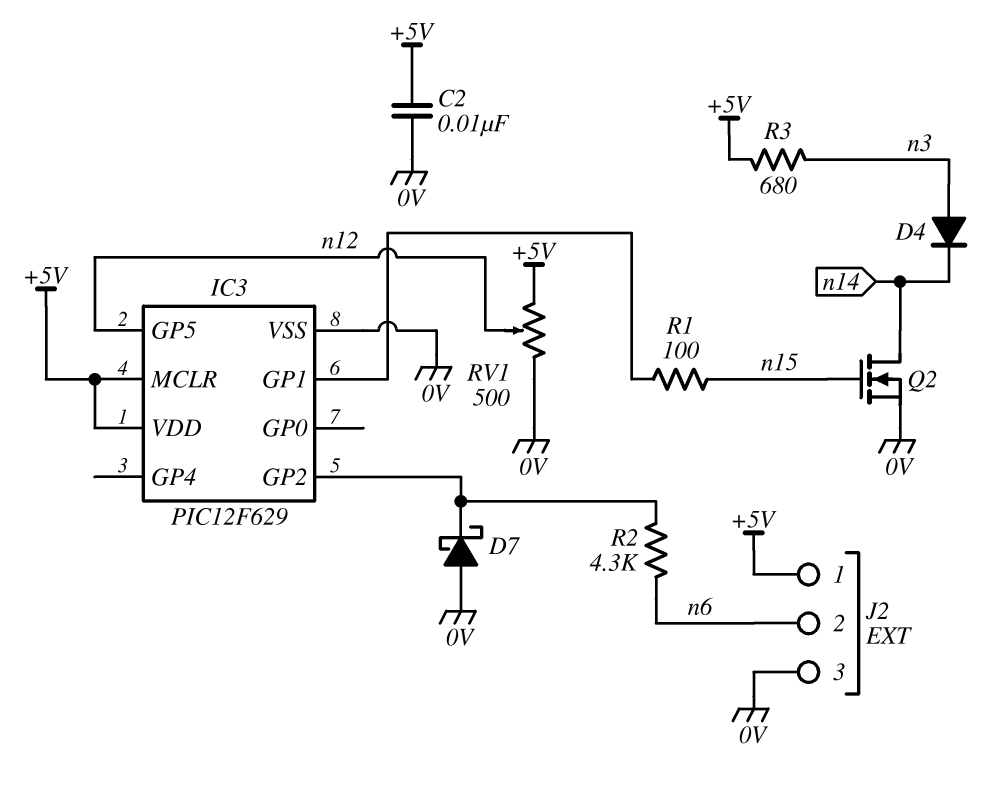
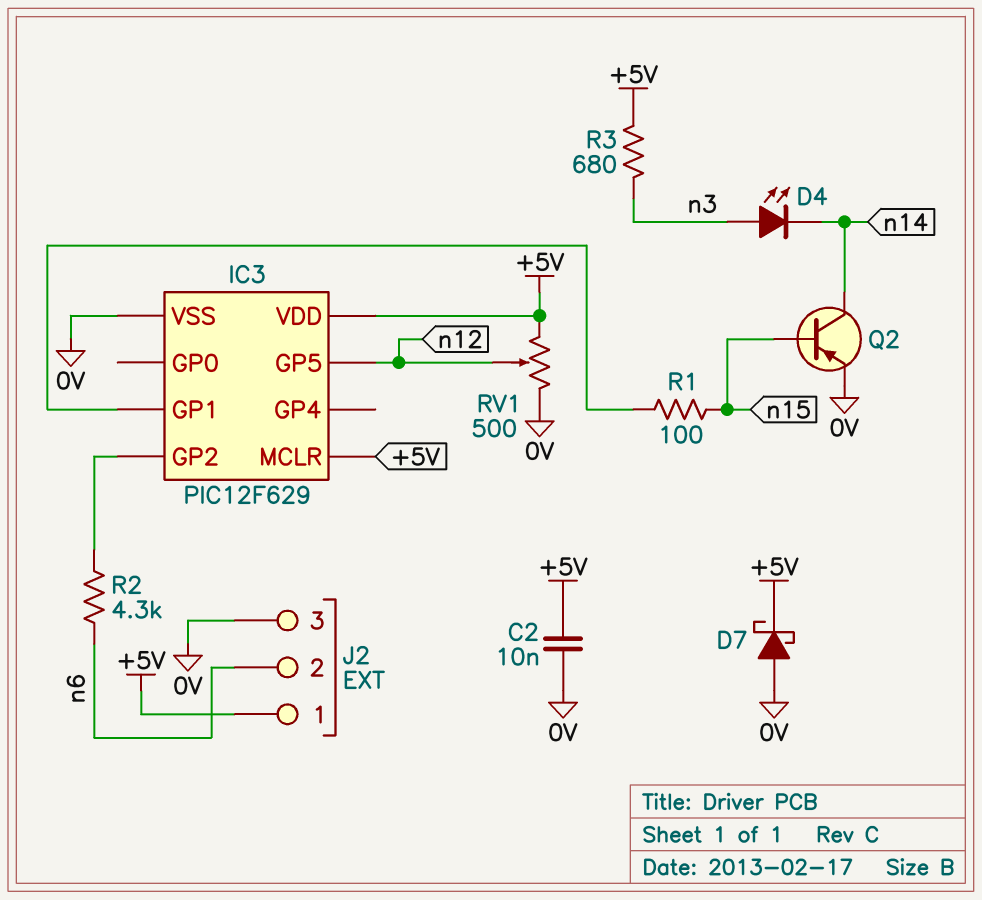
D4: diode (A n3, K n14) -> LED (A n3, K n14)
D7: schottky (A 0V, K IC3/GP2) -> schottky (A 0V, K +5V)
Q2: NMOS (G n15, D n14, S 0V) -> PNP (B n15, C n14, E 0V)

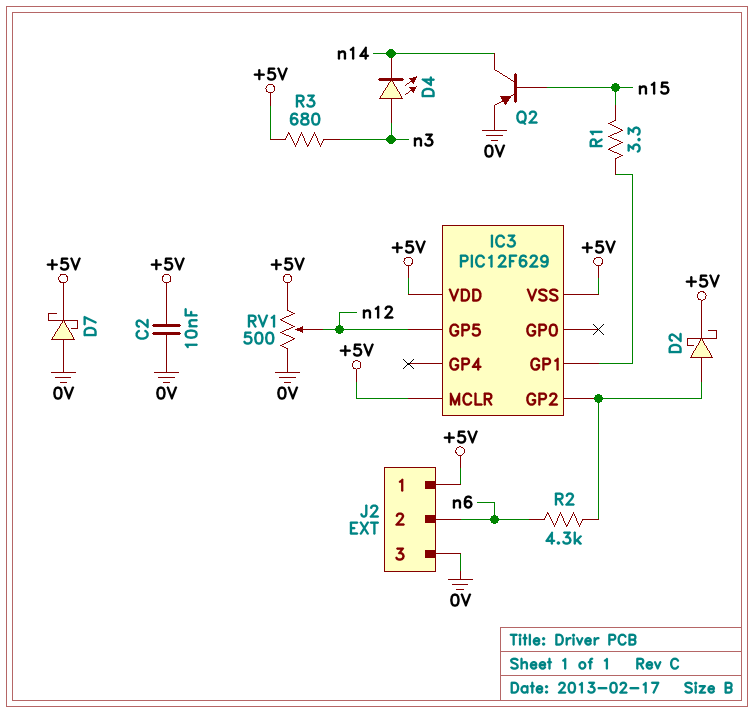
D2: none -> schottky (A IC3/GP2, K +5V)
IC3 pin VSS: 0V -> +5V
R1: 100 (IC3/GP1, n15) -> 3.3 (IC3/GP1, n15)

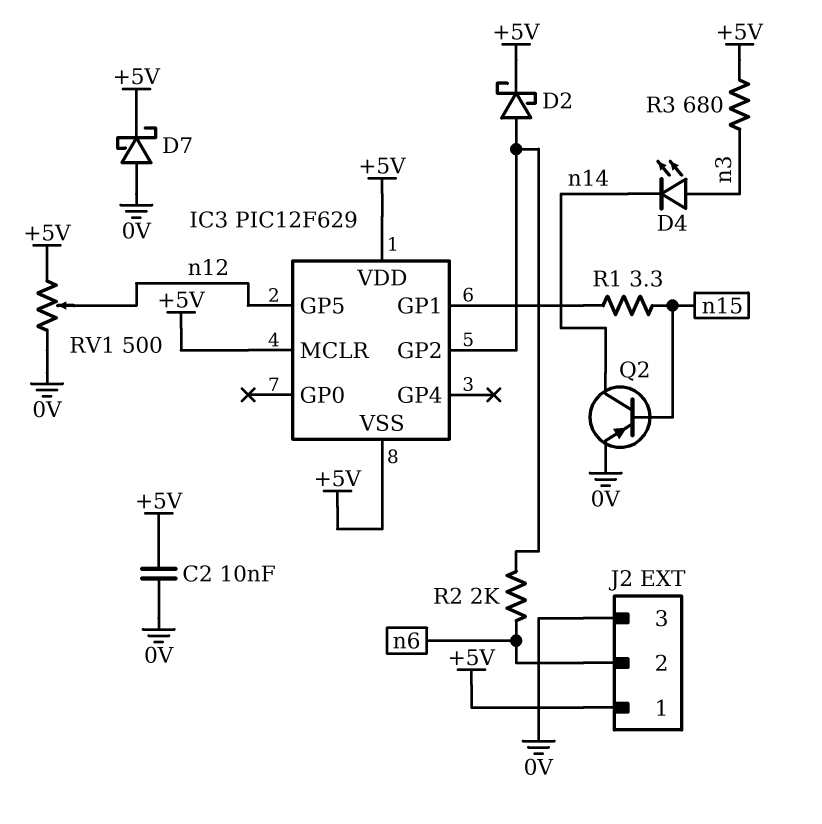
R2: 4.3k (IC3/GP2, n6) -> 2k (IC3/GP2, n6)

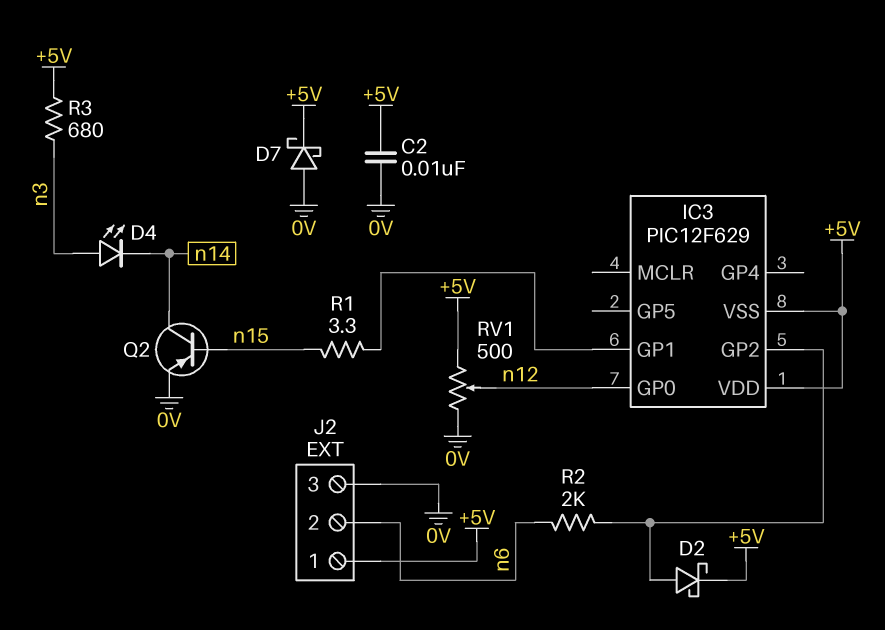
IC3 pin GP0: none -> n12
IC3 pin GP5: n12 -> none
IC3 pin MCLR: +5V -> none

